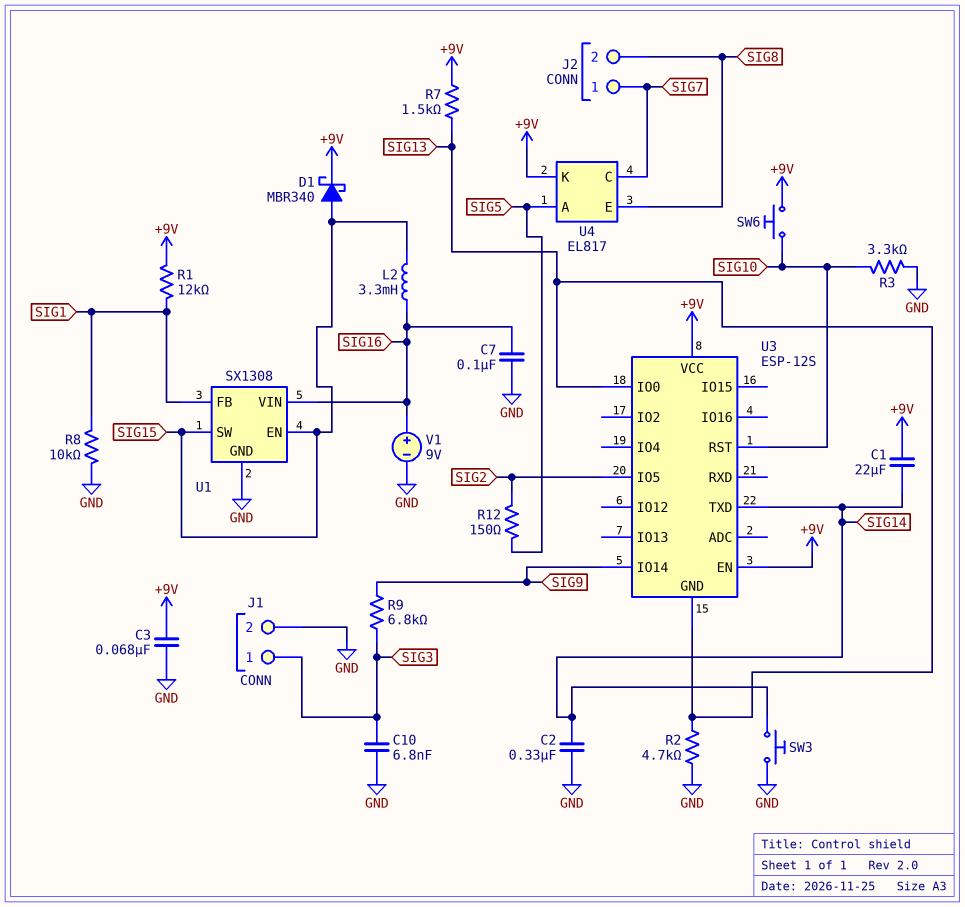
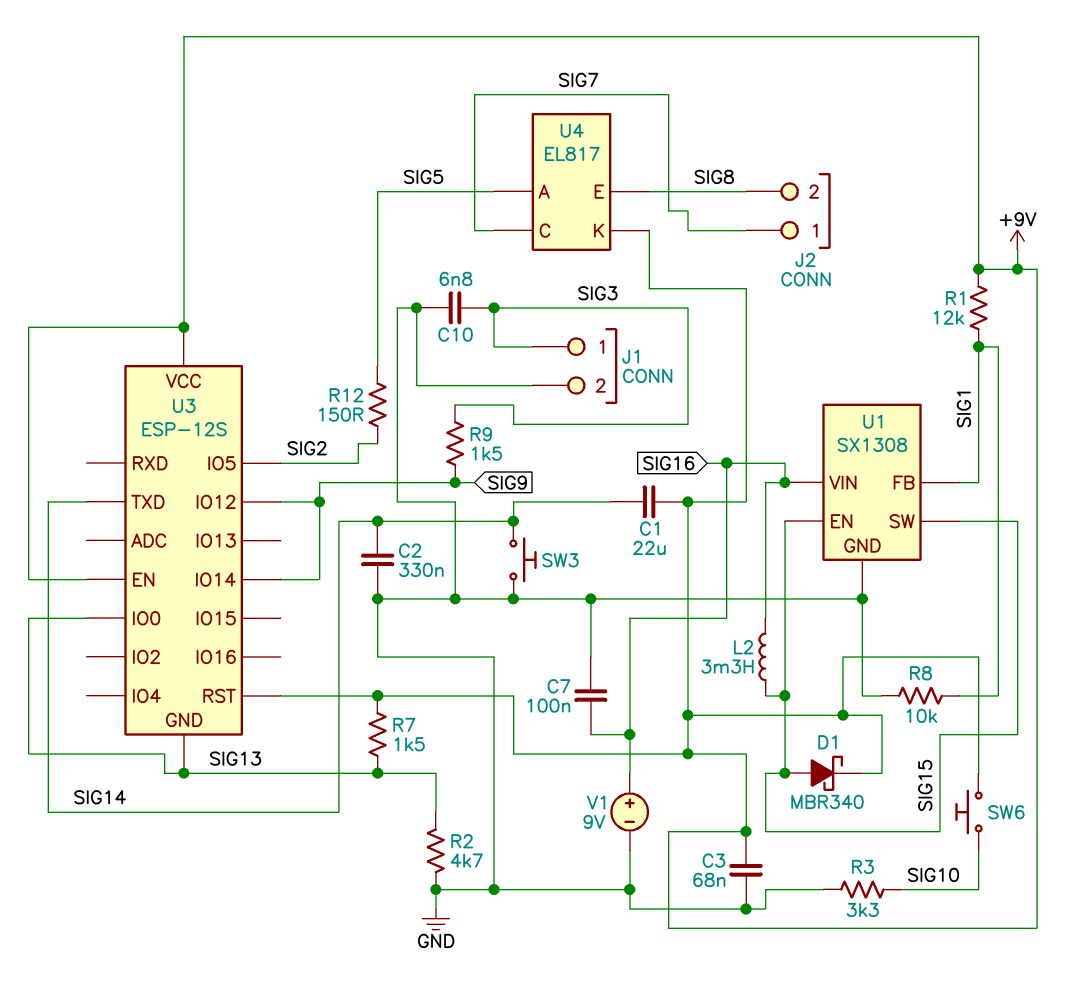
R9: 6.8k (SIG3, SIG9) -> 1.5k (SIG3, SIG9)
U3 pin IO12: none -> SIG9
U3 pin RST: SIG10 -> +9V

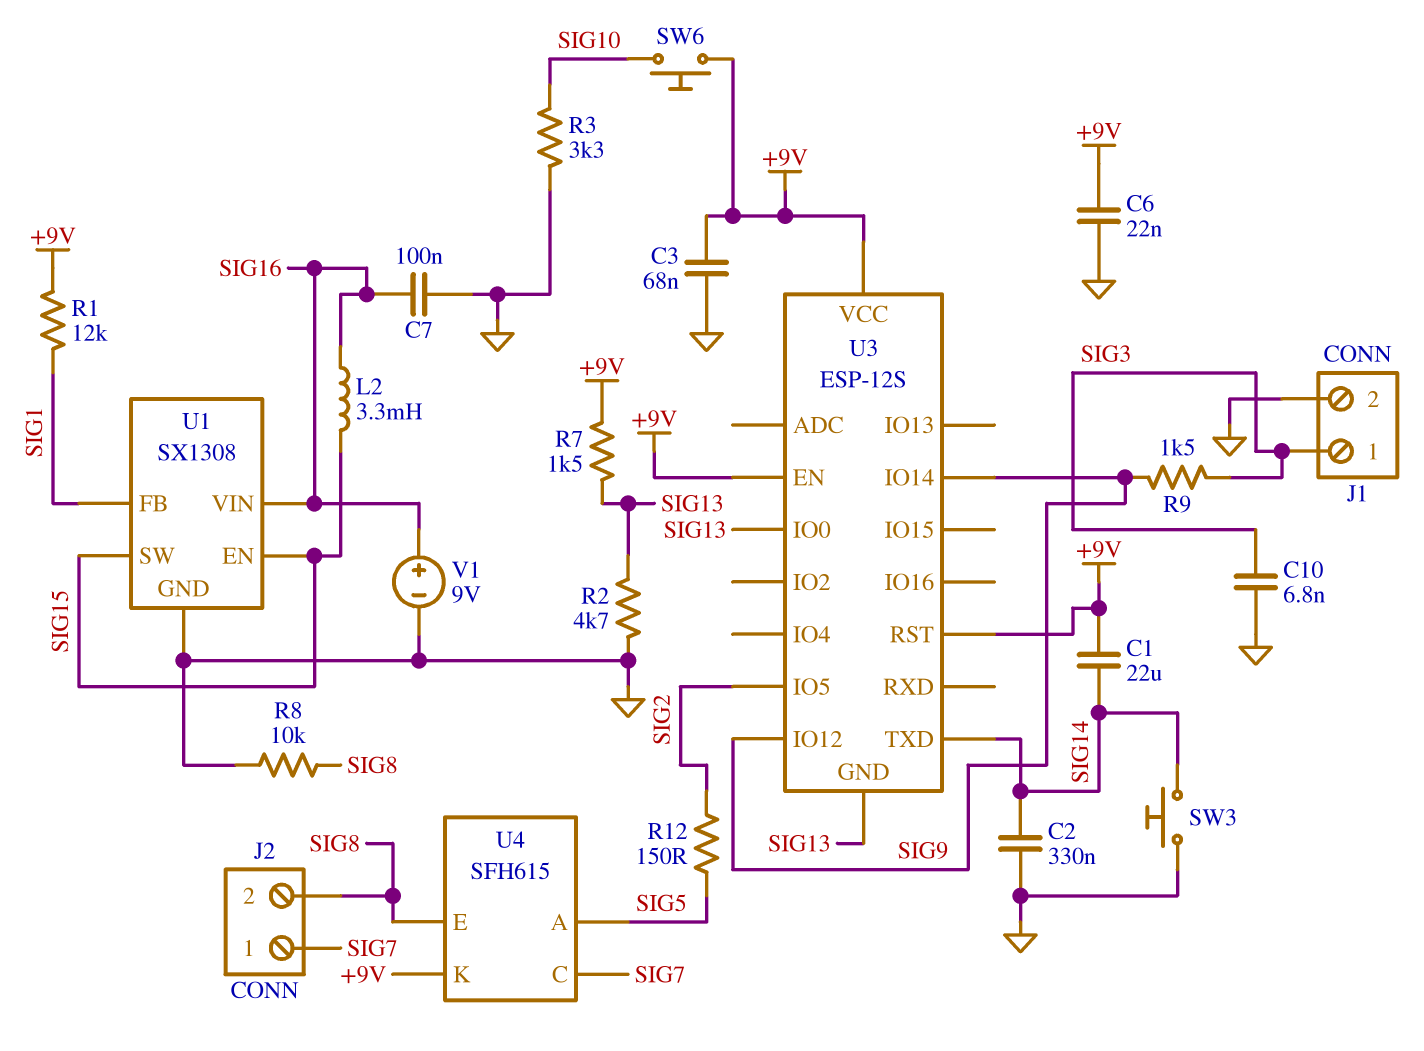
C6: none -> 22nF (+9V, GND)
D1: schottky MBR340 (A SIG15, K +9V) -> none
R8: 10k (GND, SIG1) -> 10k (GND, SIG8)
U4: EL817 -> SFH615

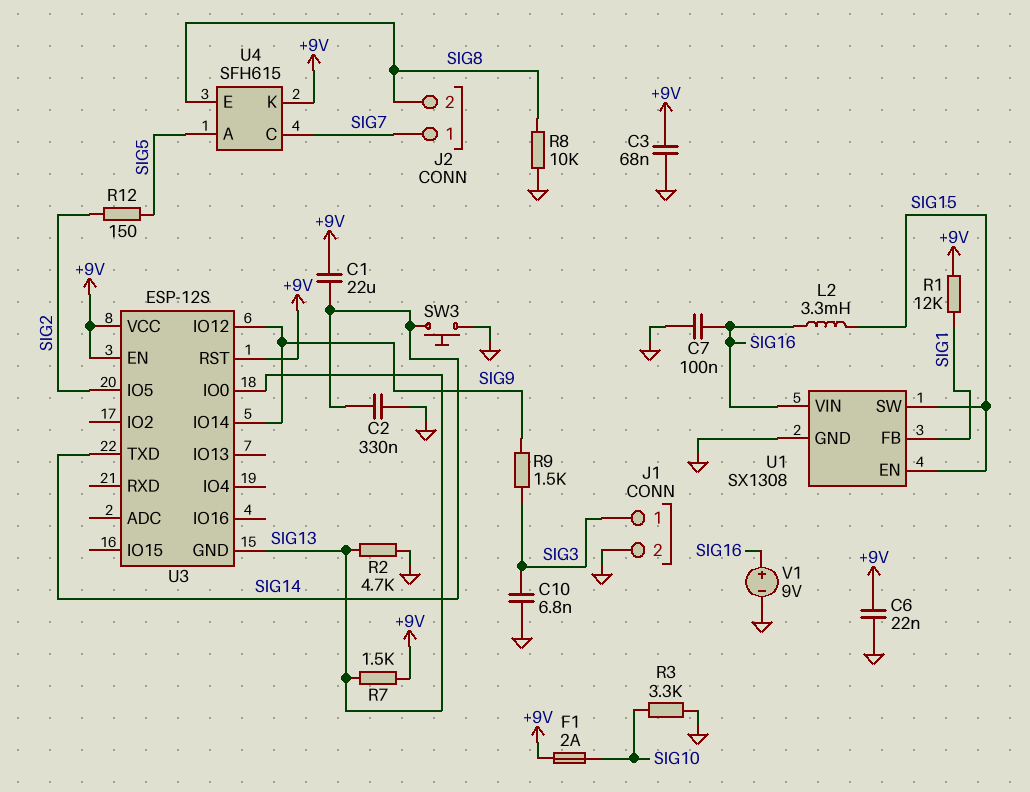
F1: none -> 2A (+9V, SIG10)
SW6: button (+9V, SIG10) -> none

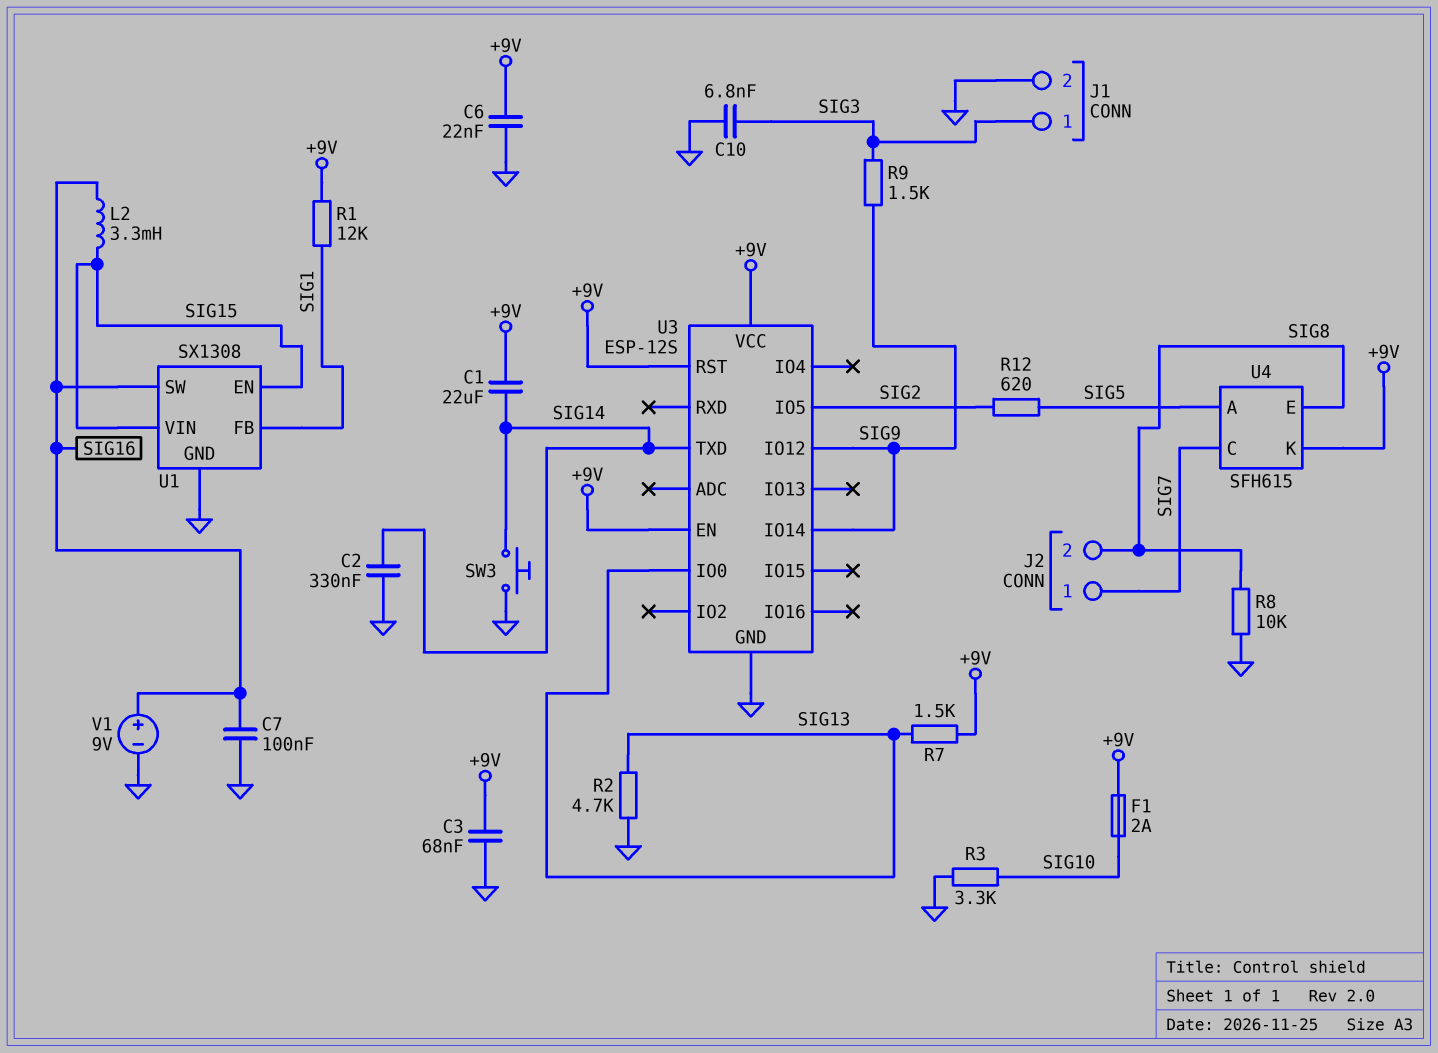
R12: 150 (SIG2, SIG5) -> 620 (SIG2, SIG5)
U1 pin SW: SIG15 -> SIG16
U1 pin VIN: SIG16 -> SIG15
U3 pin GND: SIG13 -> GND

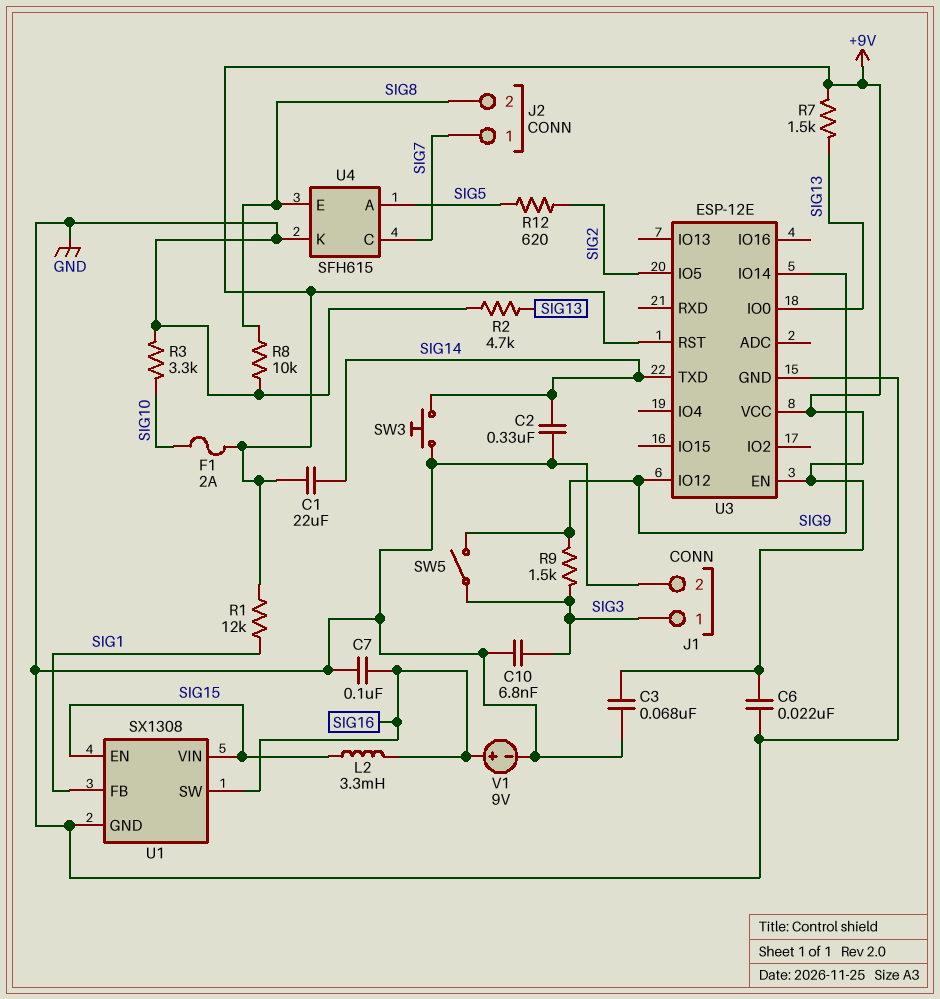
SW5: none -> switch (SIG3, SIG9)
U3: ESP-12S -> ESP-12E
U4 pin K: +9V -> GND

